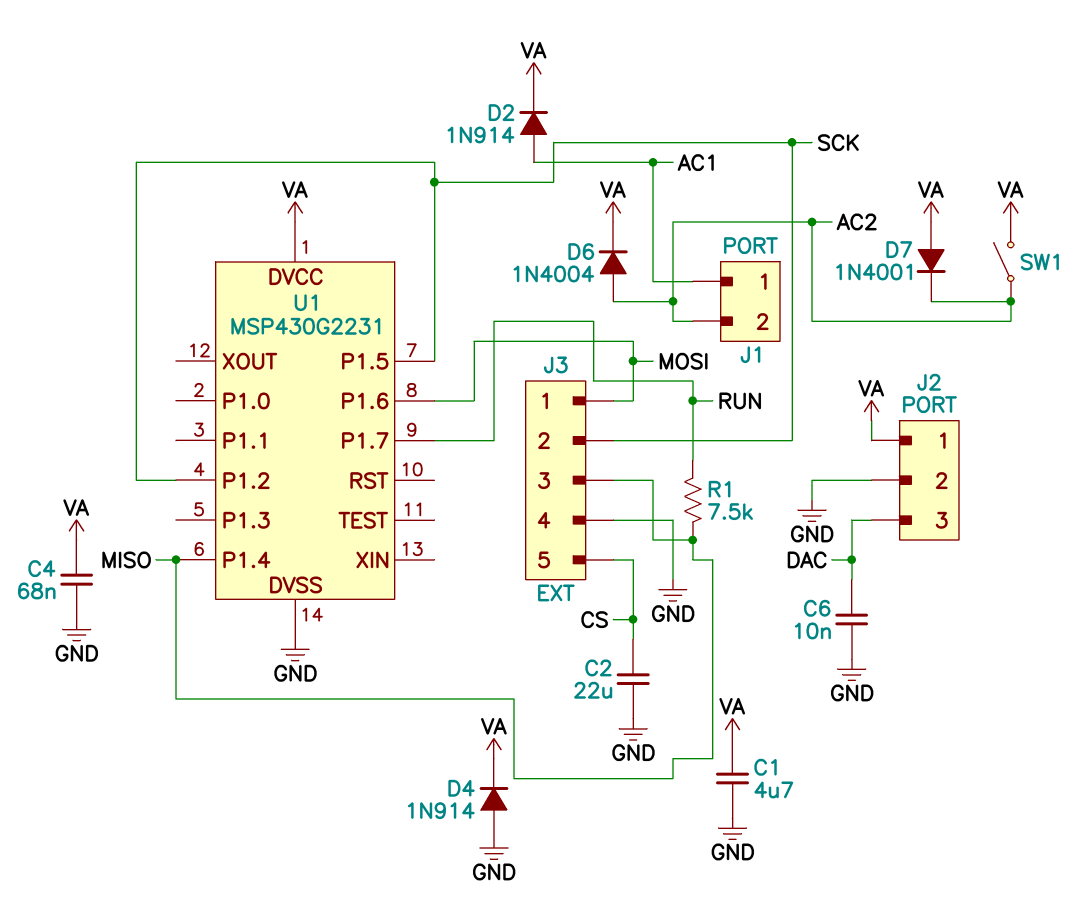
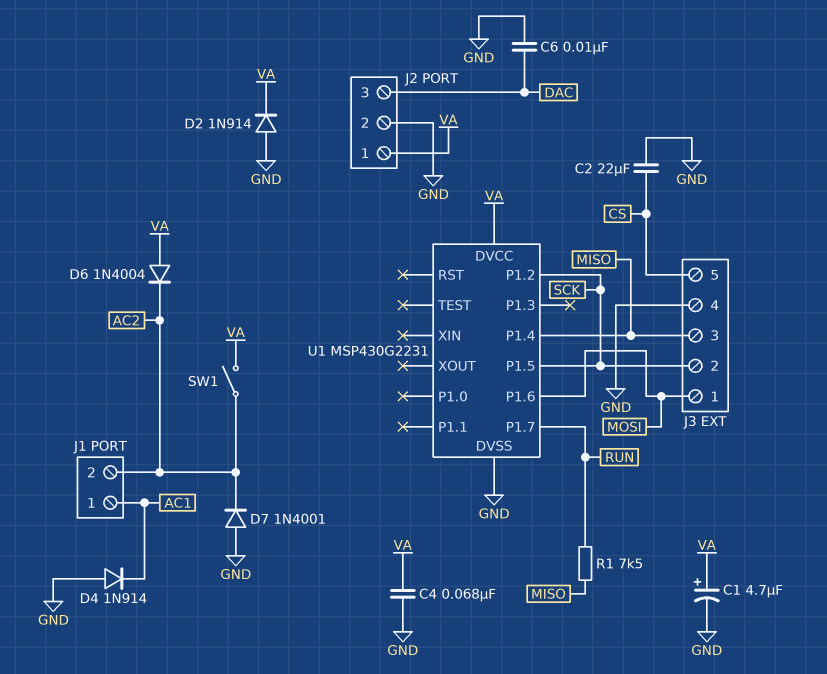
C1: 4.7uF (GND, VA) -> 4.7uF (plus VA, minus GND)
D2: diode 1N914 (A AC1, K VA) -> diode 1N914 (A GND, K VA)
D4: diode 1N914 (A GND, K VA) -> diode 1N914 (A GND, K AC1)
D6: diode 1N4004 (A AC2, K VA) -> diode 1N4004 (A VA, K AC2)
D7: diode 1N4001 (A VA, K AC2) -> diode 1N4001 (A GND, K AC2)

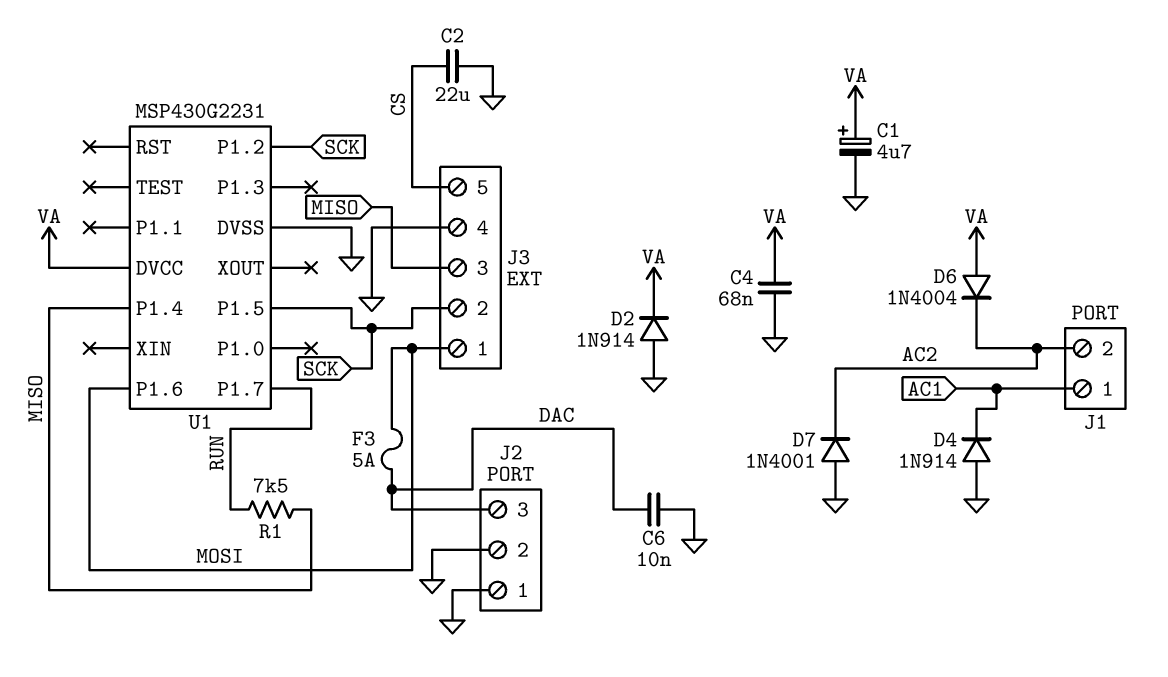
F3: none -> 5A (DAC, MOSI)
J2 pin 1: VA -> GND
SW1: switch (AC2, VA) -> none

